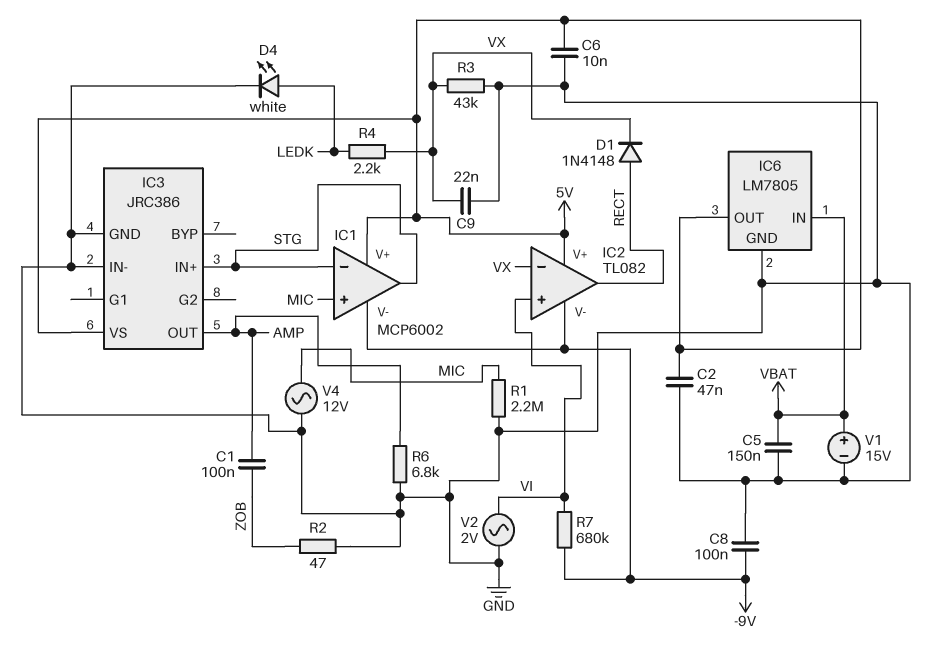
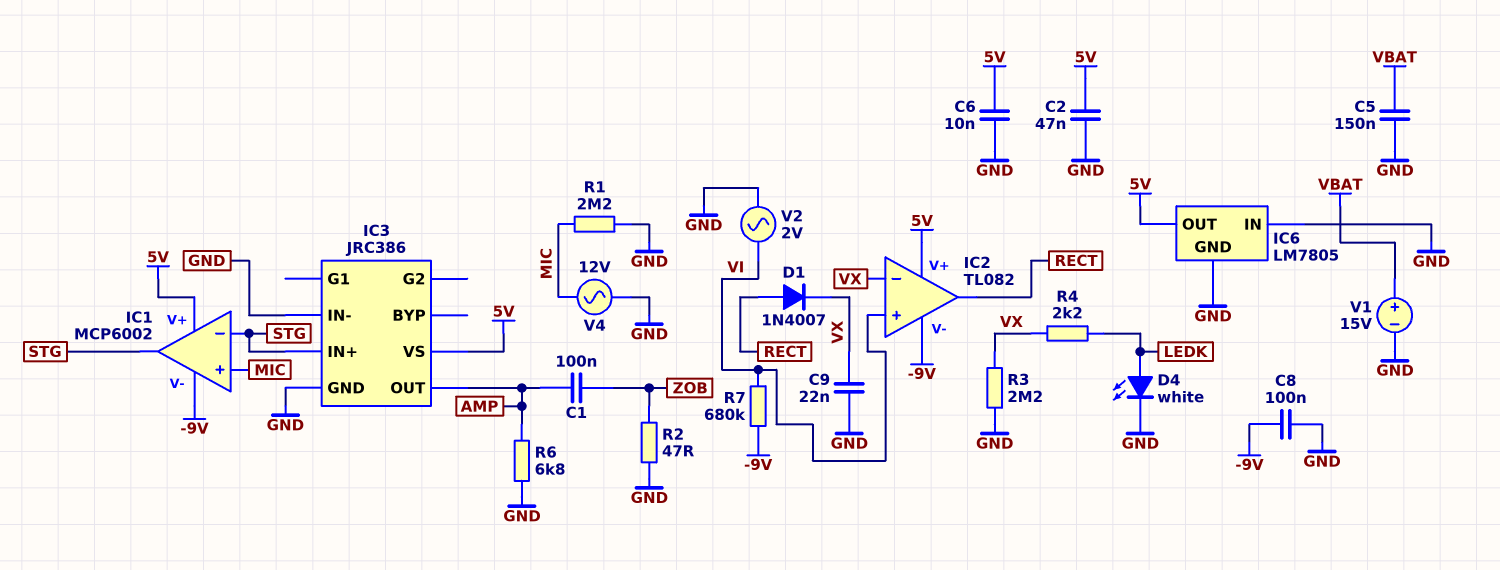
D1: diode 1N4148 (A RECT, K VX) -> diode 1N4007 (A RECT, K VX)
IC6 pin IN: VBAT -> GND
R3: 43k (GND, VX) -> 2.2M (GND, VX)

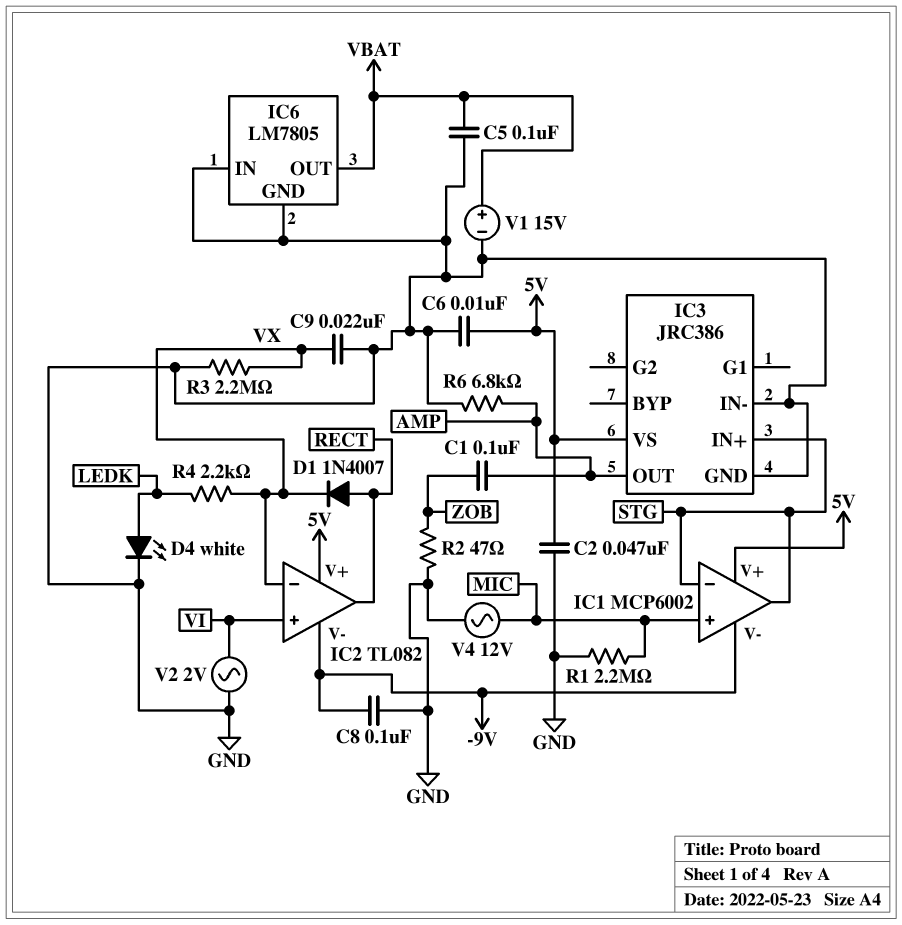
C5: 150nF (GND, VBAT) -> 100nF (GND, VBAT)
IC6 pin OUT: 5V -> VBAT
R7: 680k (-9V, VI) -> none

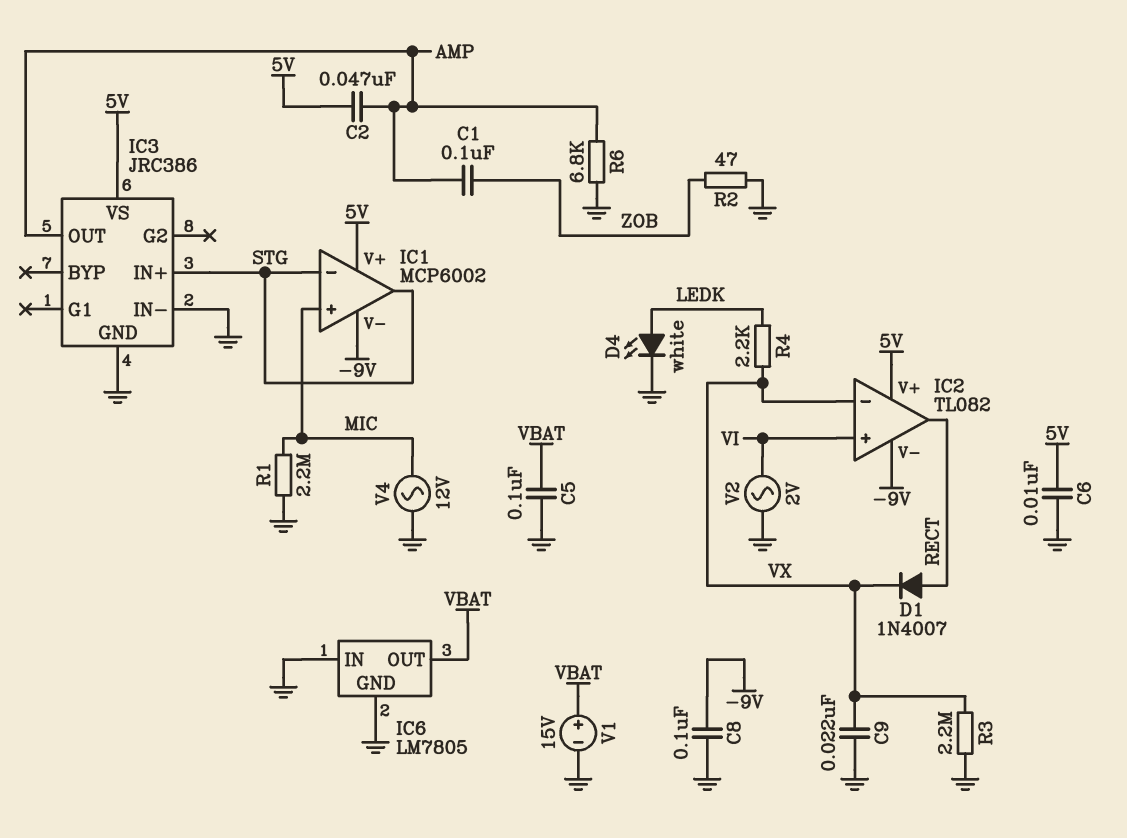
C2: 47nF (5V, GND) -> 47nF (5V, AMP)

